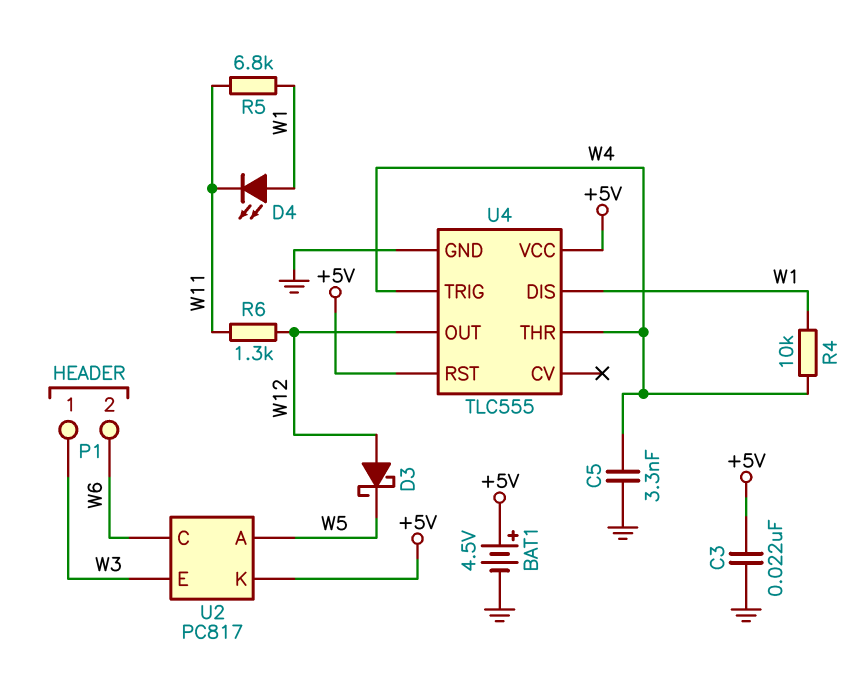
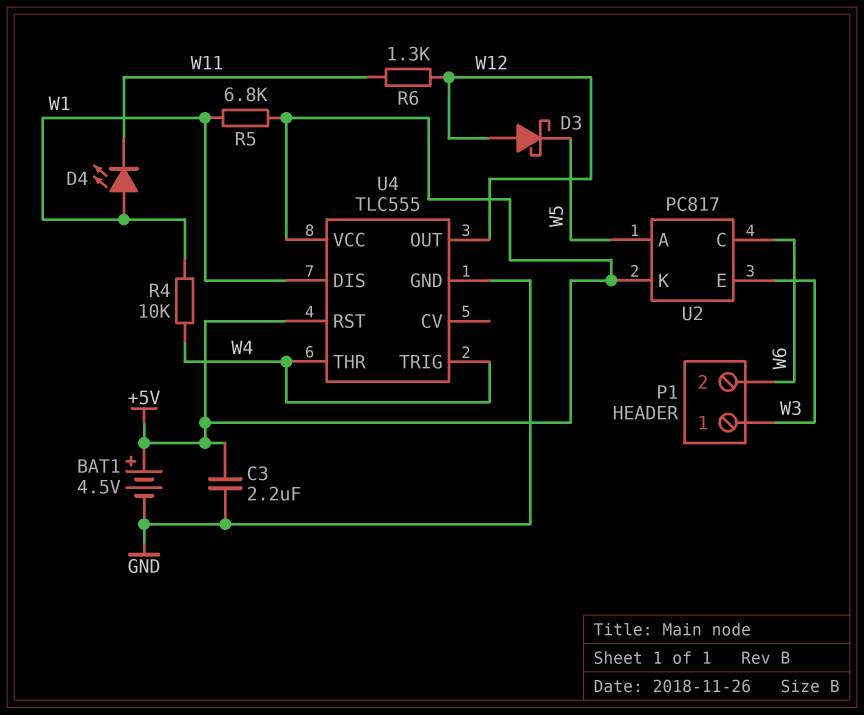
C3: 22nF (+5V, GND) -> 2.2uF (+5V, GND)
C5: 3.3nF (GND, W4) -> none
R5: 6.8k (W1, W11) -> 6.8k (+5V, W1)

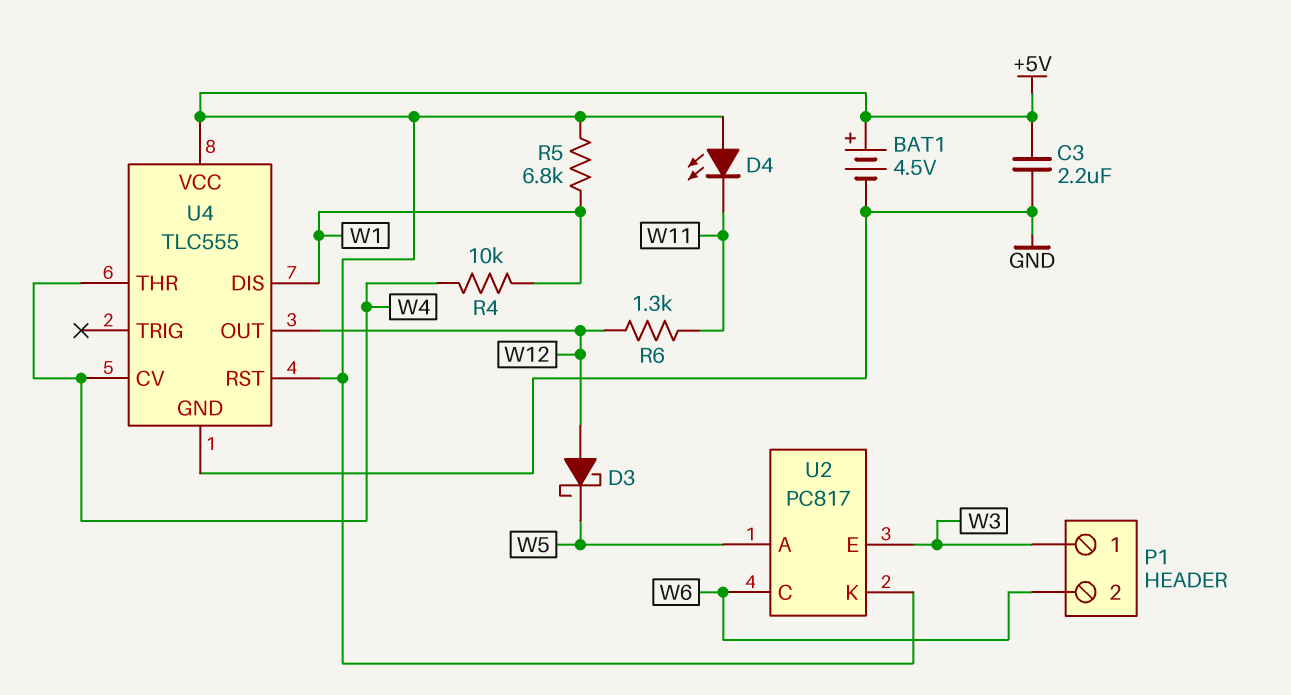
D4: LED (A W1, K W11) -> LED (A +5V, K W11)
U4 pin CV: none -> W4
U4 pin TRIG: W4 -> none

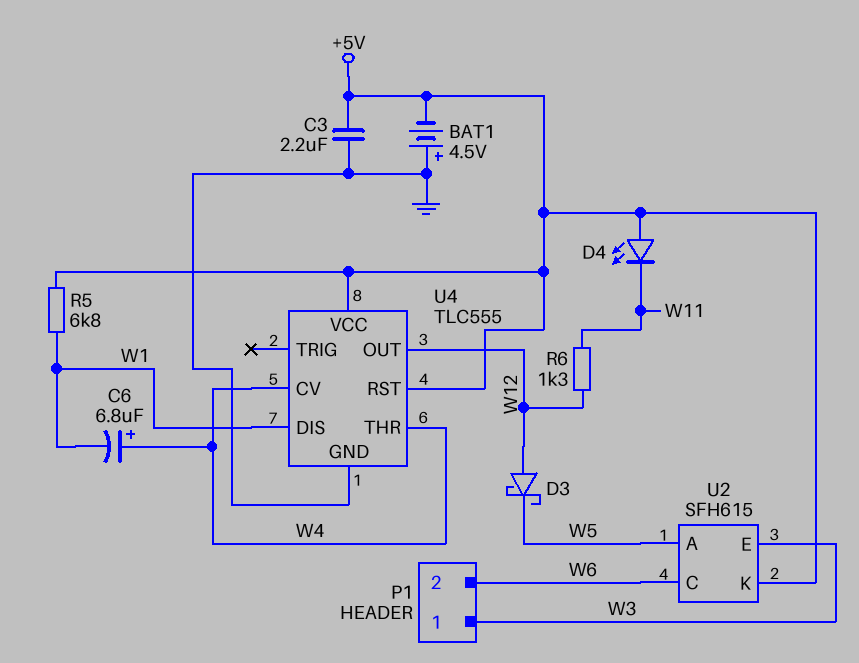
BAT1: 4.5V (plus +5V, minus GND) -> 4.5V (plus GND, minus +5V)
C6: none -> 6.8uF (plus W4, minus W1)
R4: 10k (W1, W4) -> none
U2: PC817 -> SFH615

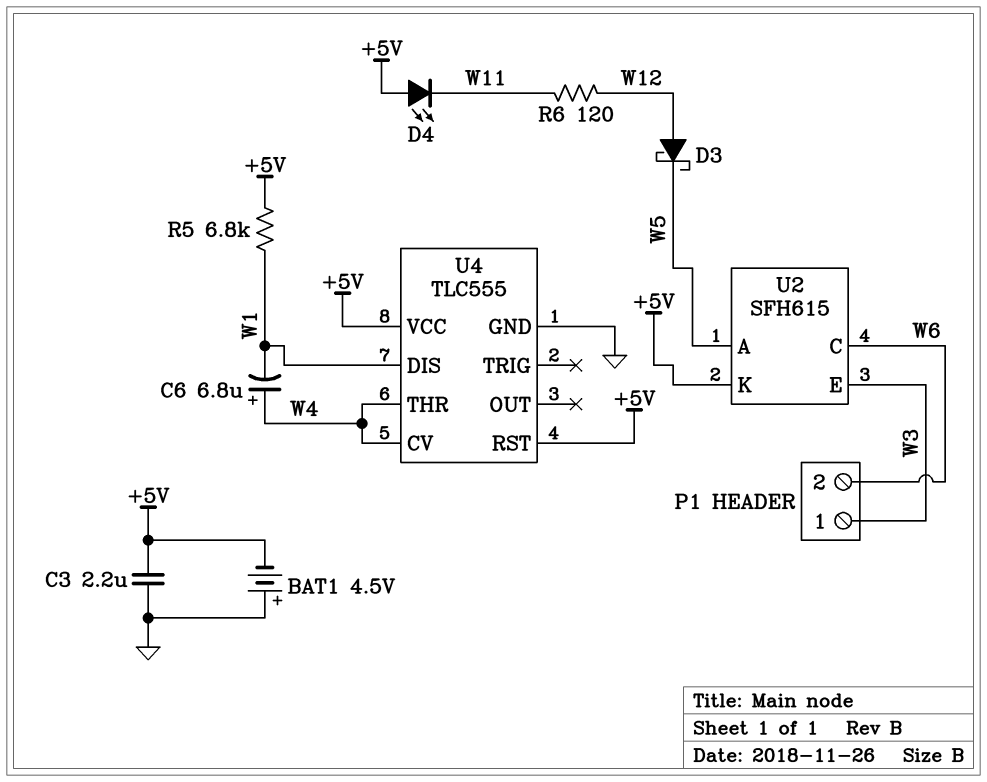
R6: 1.3k (W11, W12) -> 120 (W11, W12)
U4 pin OUT: W12 -> none

